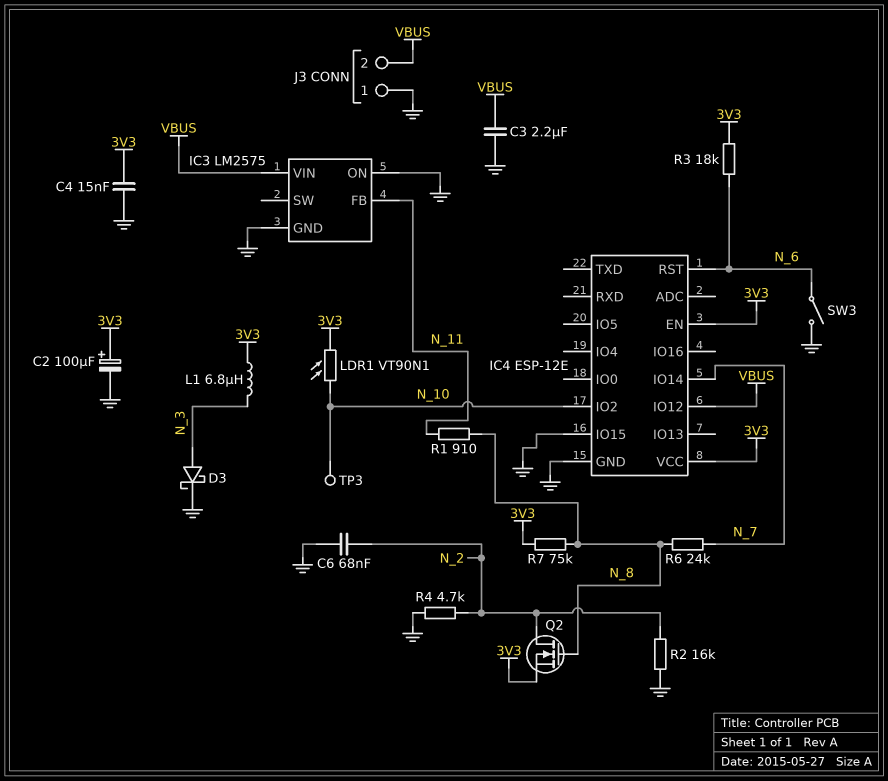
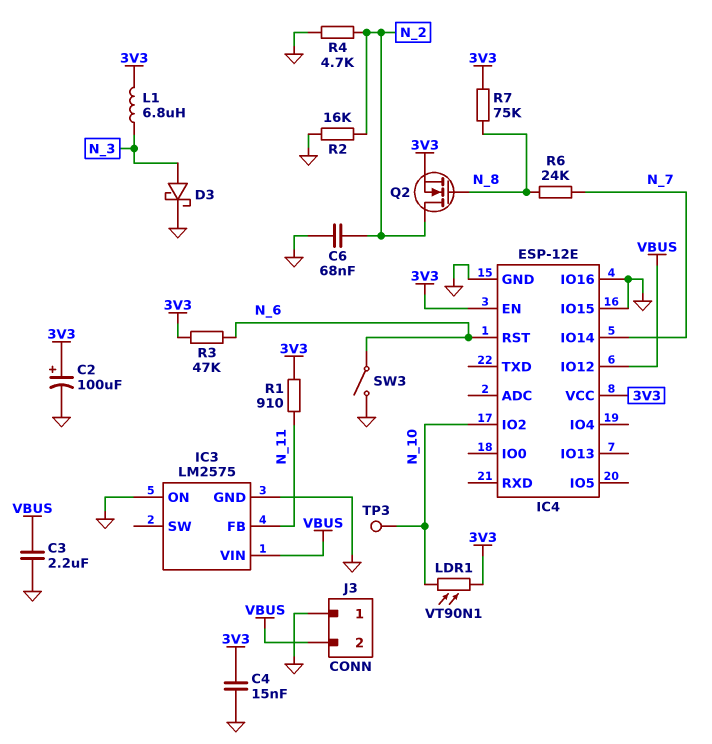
IC4 pin IO16: none -> GND
R1: 910 (N_8, N_11) -> 910 (3V3, N_11)
R3: 18k (3V3, N_6) -> 47k (3V3, N_6)

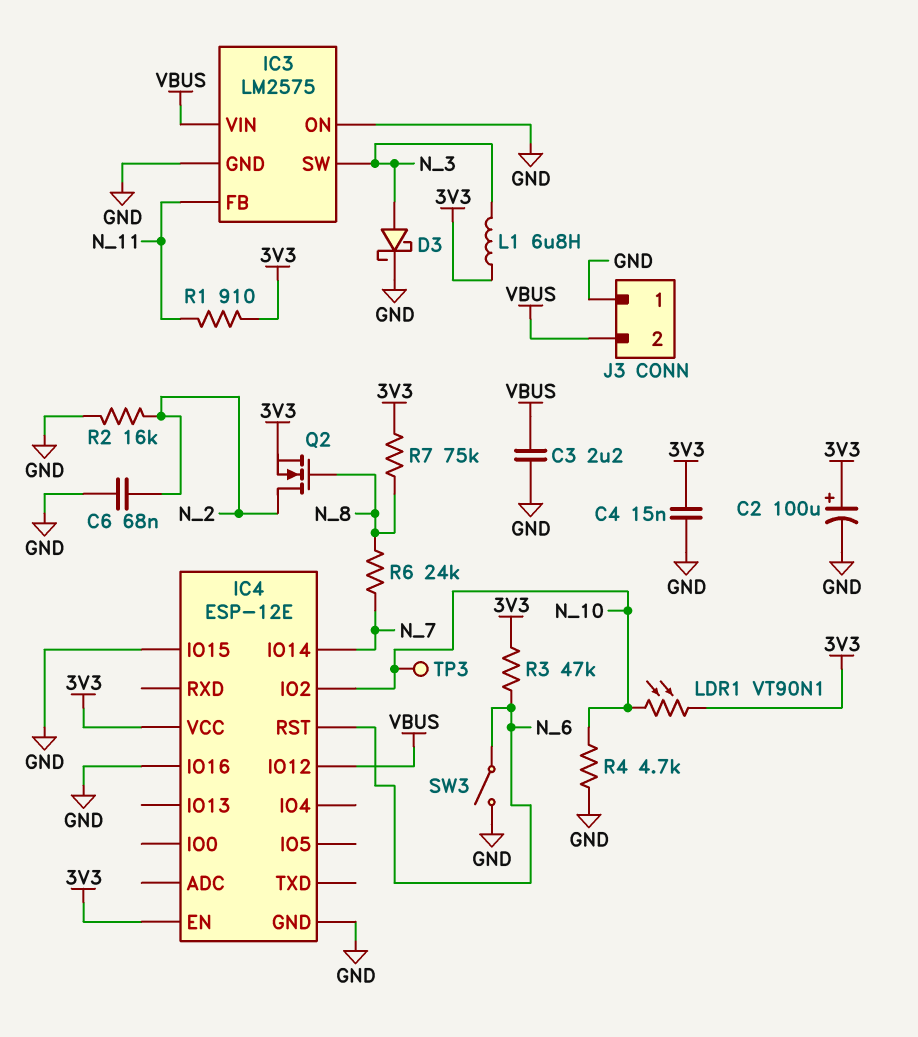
IC3 pin SW: none -> N_3
R4: 4.7k (GND, N_2) -> 4.7k (GND, N_10)

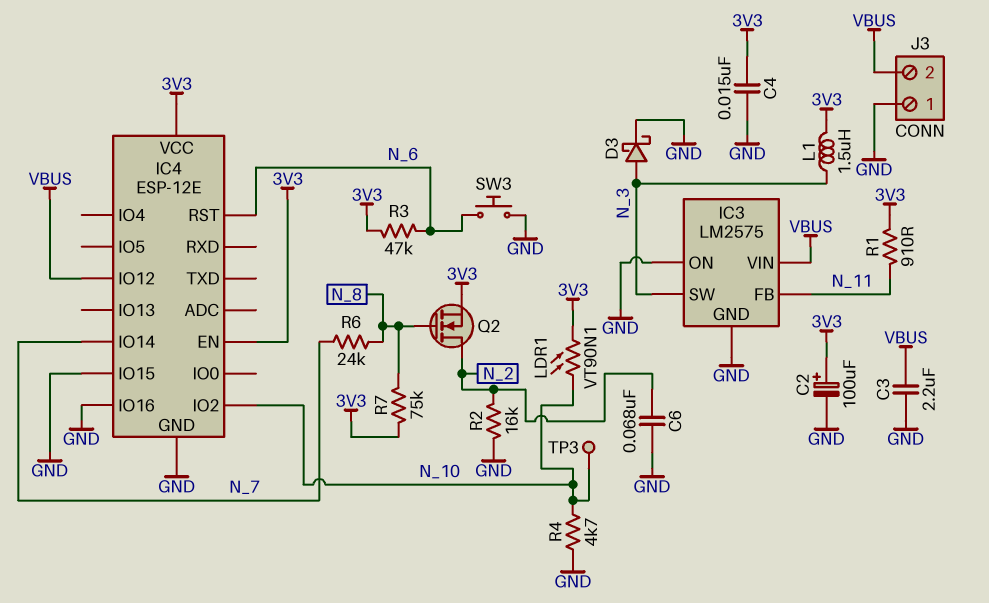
L1: 6.8uH (3V3, N_3) -> 1.5uH (3V3, N_3)
SW3: switch (GND, N_6) -> button (GND, N_6)

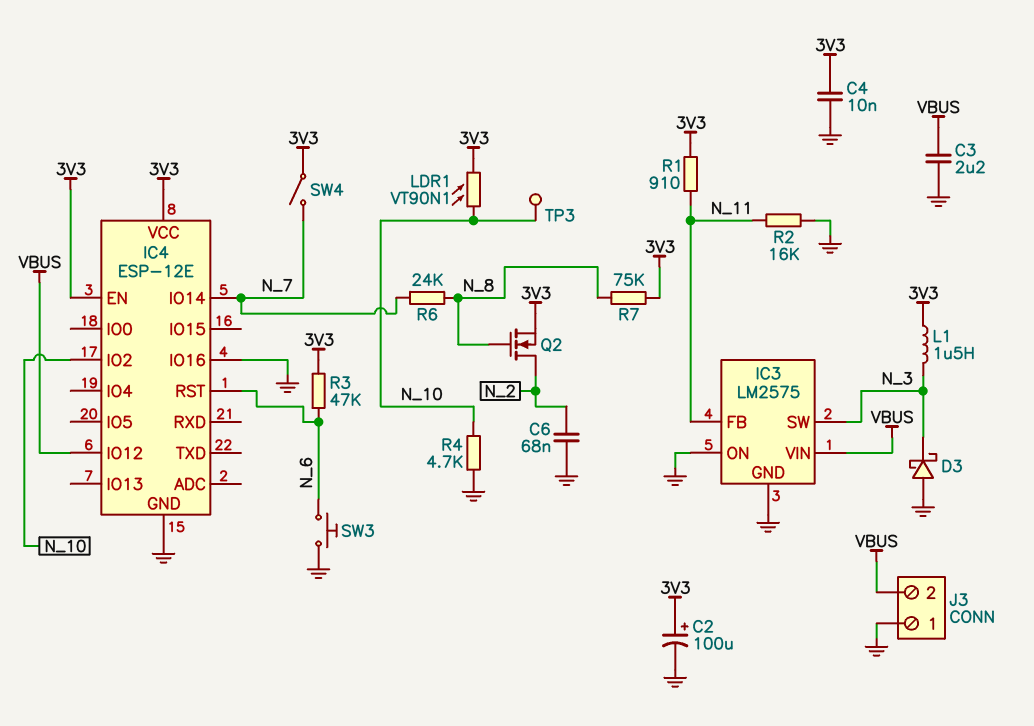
C4: 15nF (3V3, GND) -> 10nF (3V3, GND)
D3: schottky (A N_3, K GND) -> schottky (A GND, K N_3)
IC4 pin IO15: GND -> none
R2: 16k (GND, N_2) -> 16k (GND, N_11)
SW4: none -> switch (3V3, N_7)

